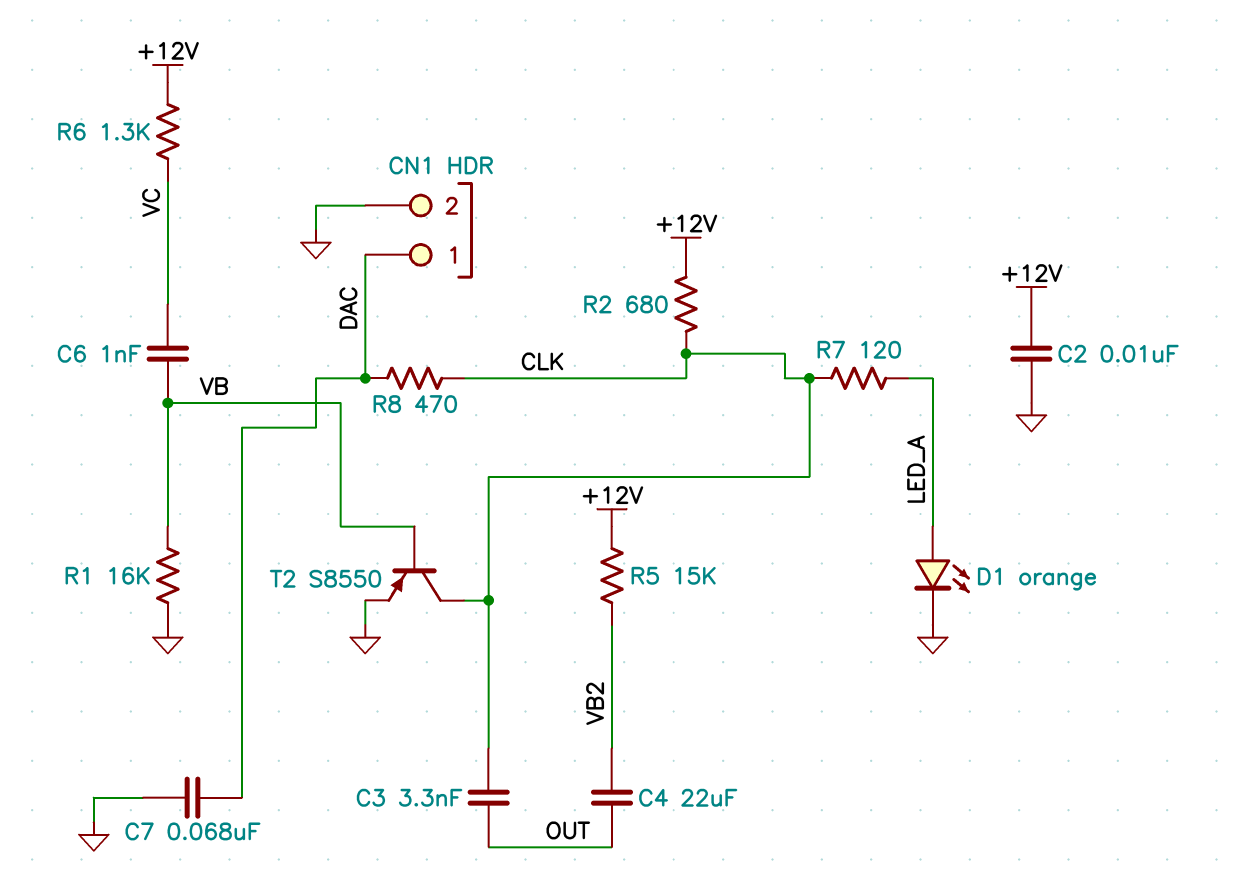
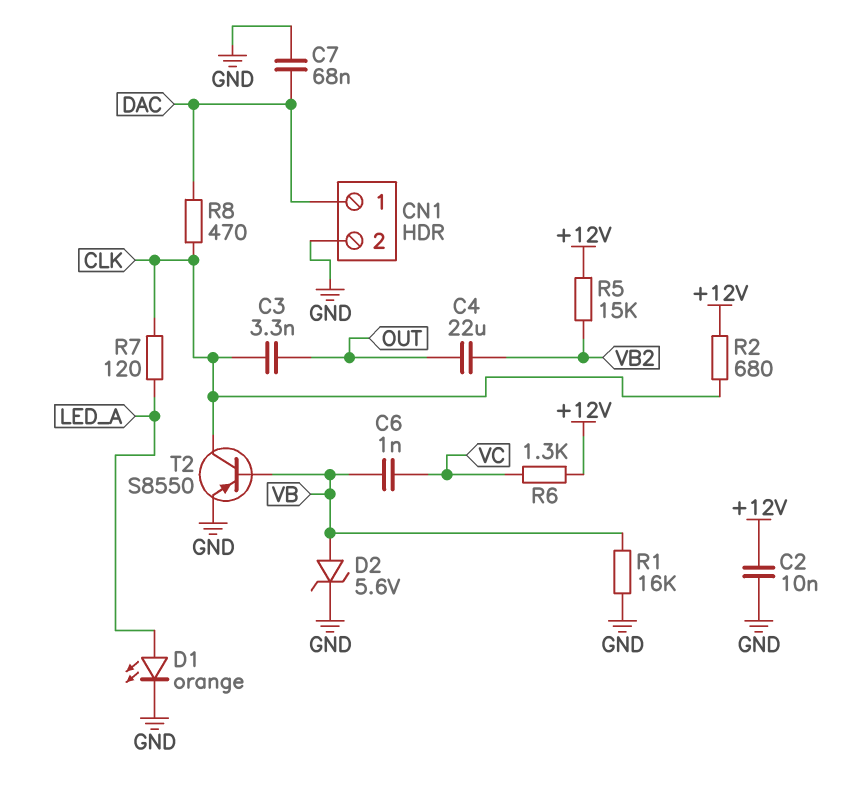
D2: none -> zener 5.6V (A VB, K GND)

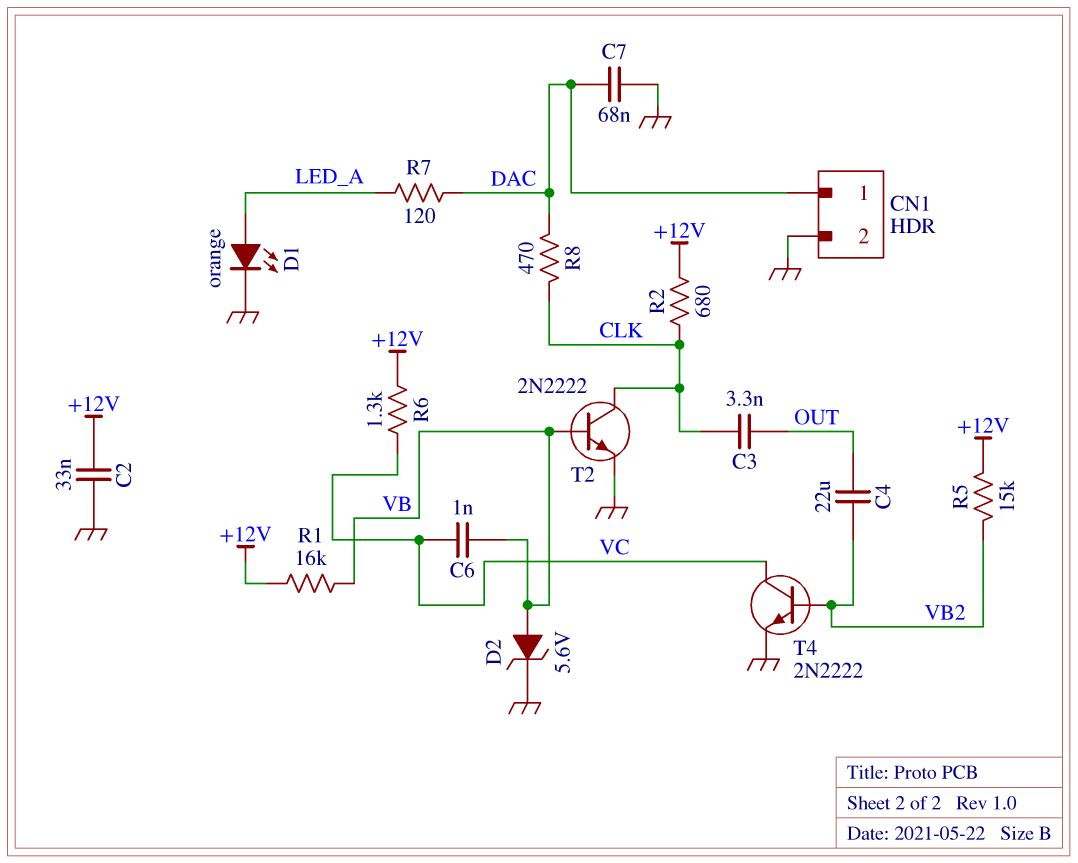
C2: 10nF (+12V, GND) -> 33nF (+12V, GND)
R1: 16k (GND, VB) -> 16k (+12V, VB)
R7: 120 (CLK, LED_A) -> 120 (DAC, LED_A)
T2: PNP S8550 (B VB, C CLK, E GND) -> NPN 2N2222 (B VB, C CLK, E GND)
T4: none -> NPN 2N2222 (B VB2, C VC, E GND)

